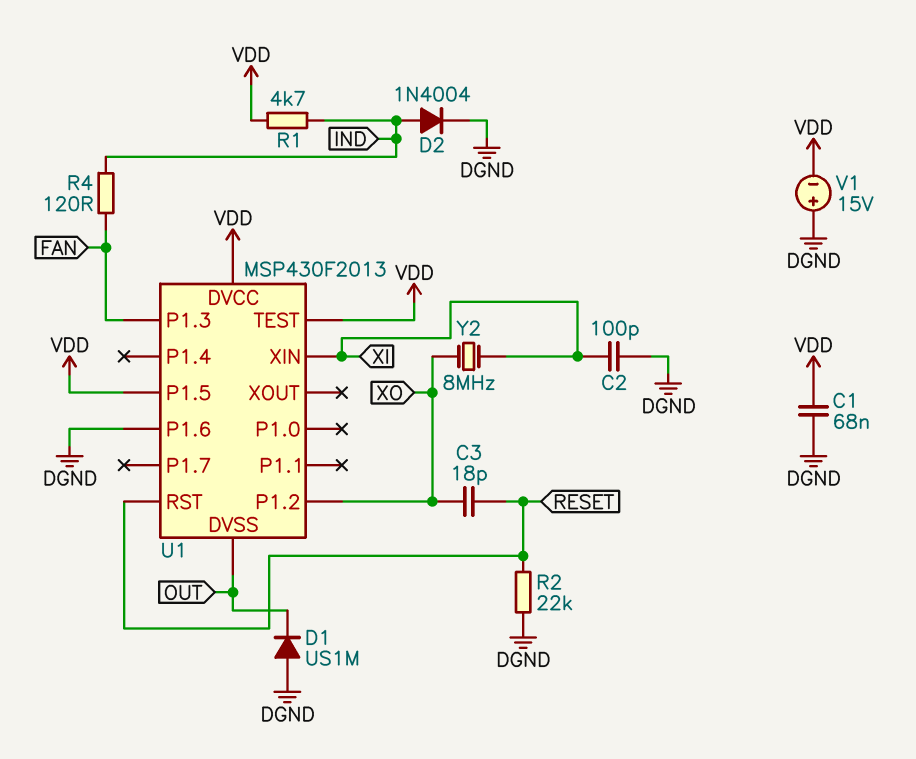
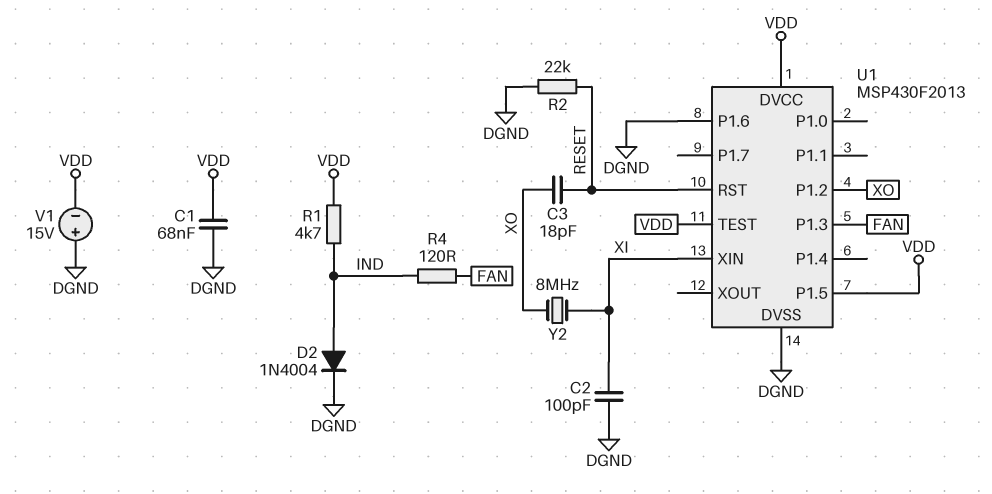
D1: diode US1M (A DGND, K OUT) -> none
U1 pin DVSS: OUT -> DGND

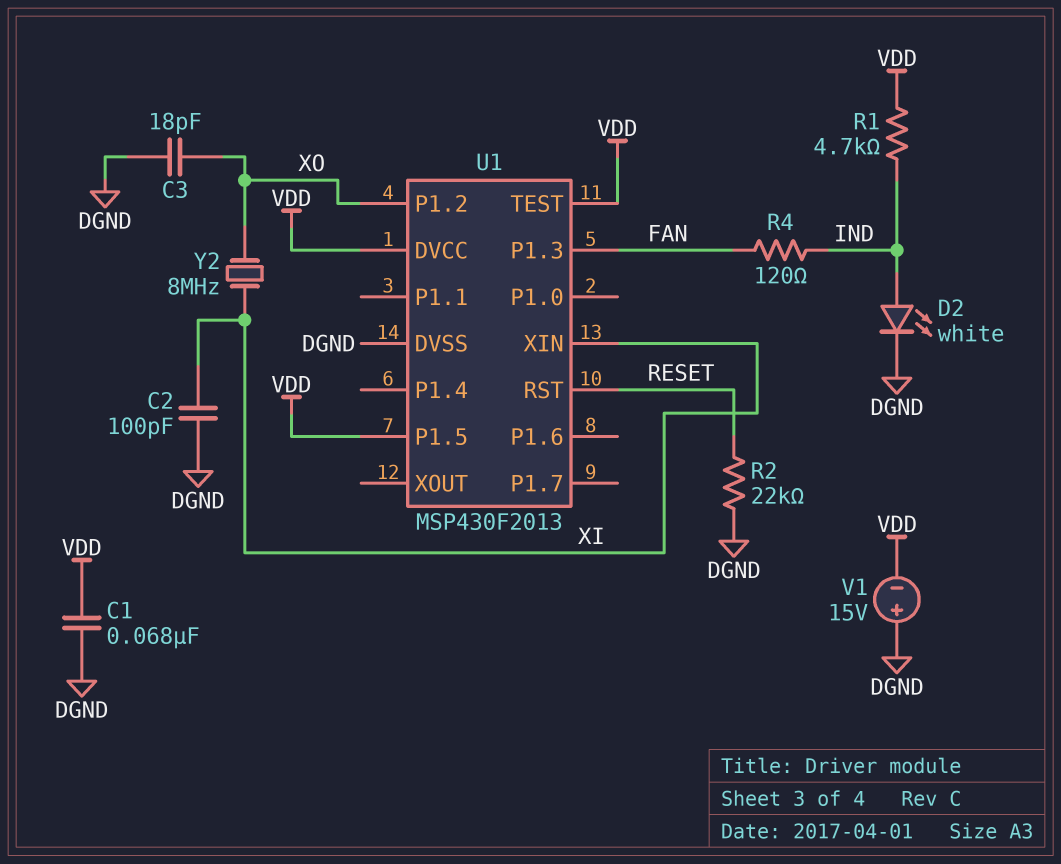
C3: 18pF (RESET, XO) -> 18pF (DGND, XO)
D2: diode 1N4004 (A IND, K DGND) -> LED white (A IND, K DGND)
U1 pin P1.6: DGND -> none

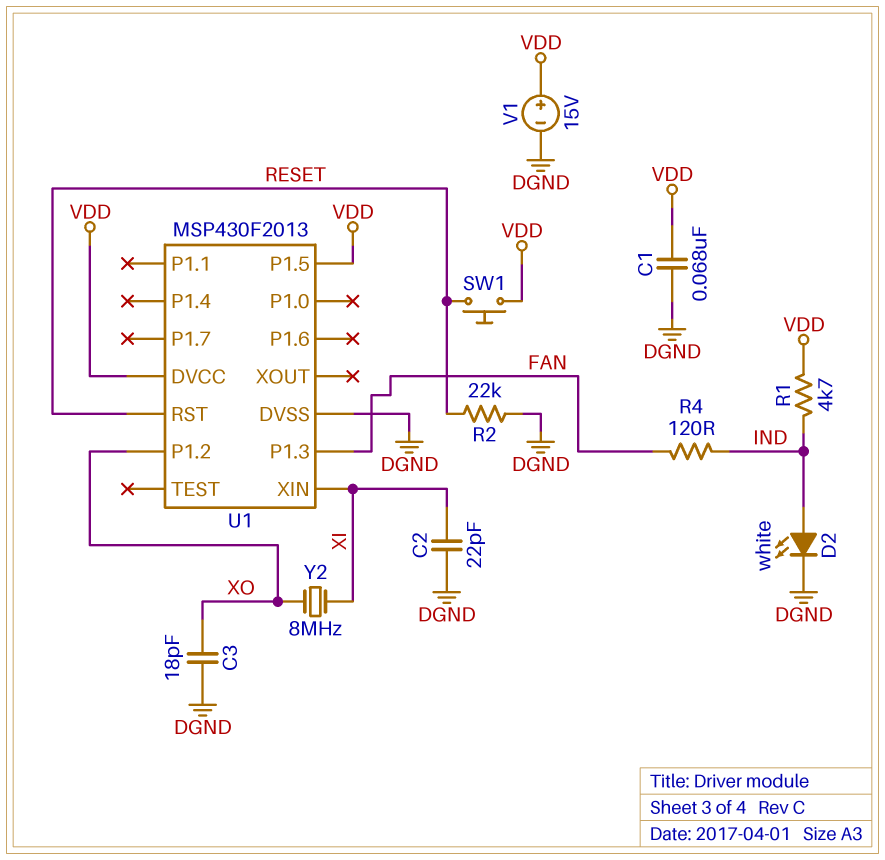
C2: 100pF (DGND, XI) -> 22pF (DGND, XI)
SW1: none -> button (RESET, VDD)
U1 pin TEST: VDD -> none
V1: 15V (plus DGND, minus VDD) -> 15V (plus VDD, minus DGND)

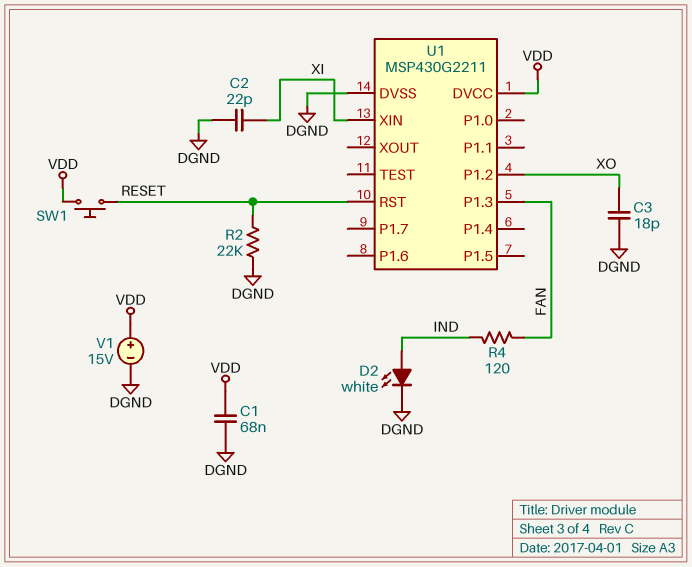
R1: 4.7k (IND, VDD) -> none
U1: MSP430F2013 -> MSP430G2211
U1 pin P1.5: VDD -> none
Y2: 8MHz (XI, XO) -> none

